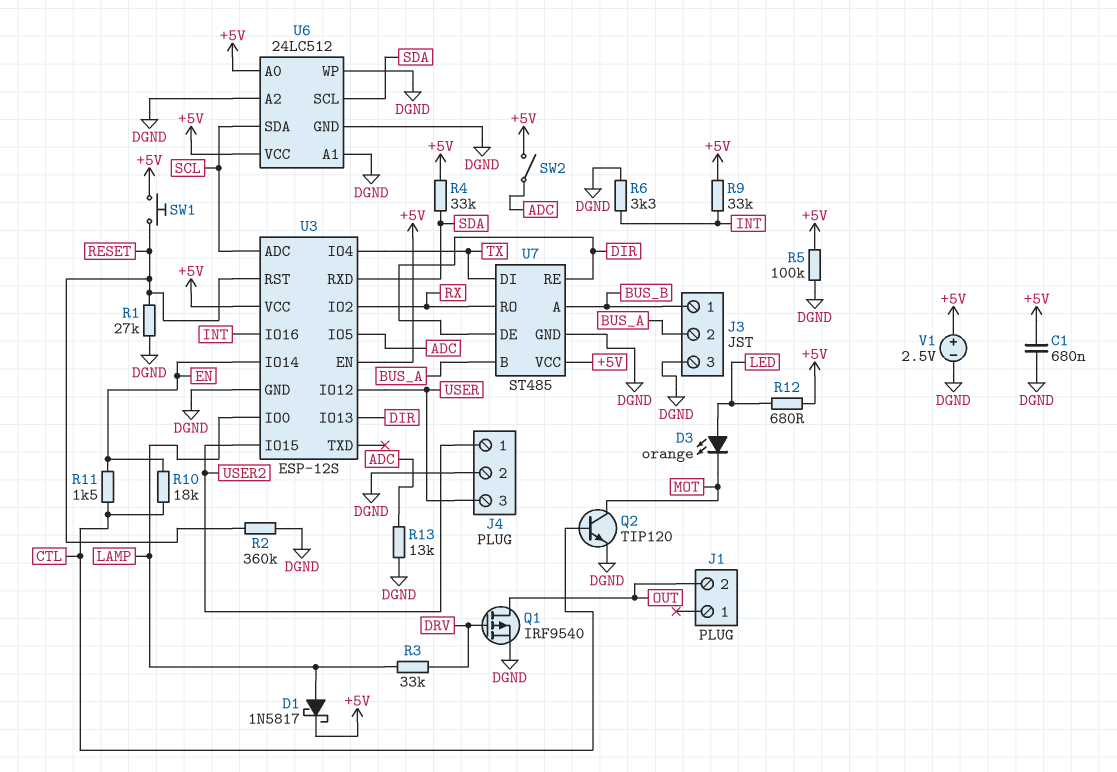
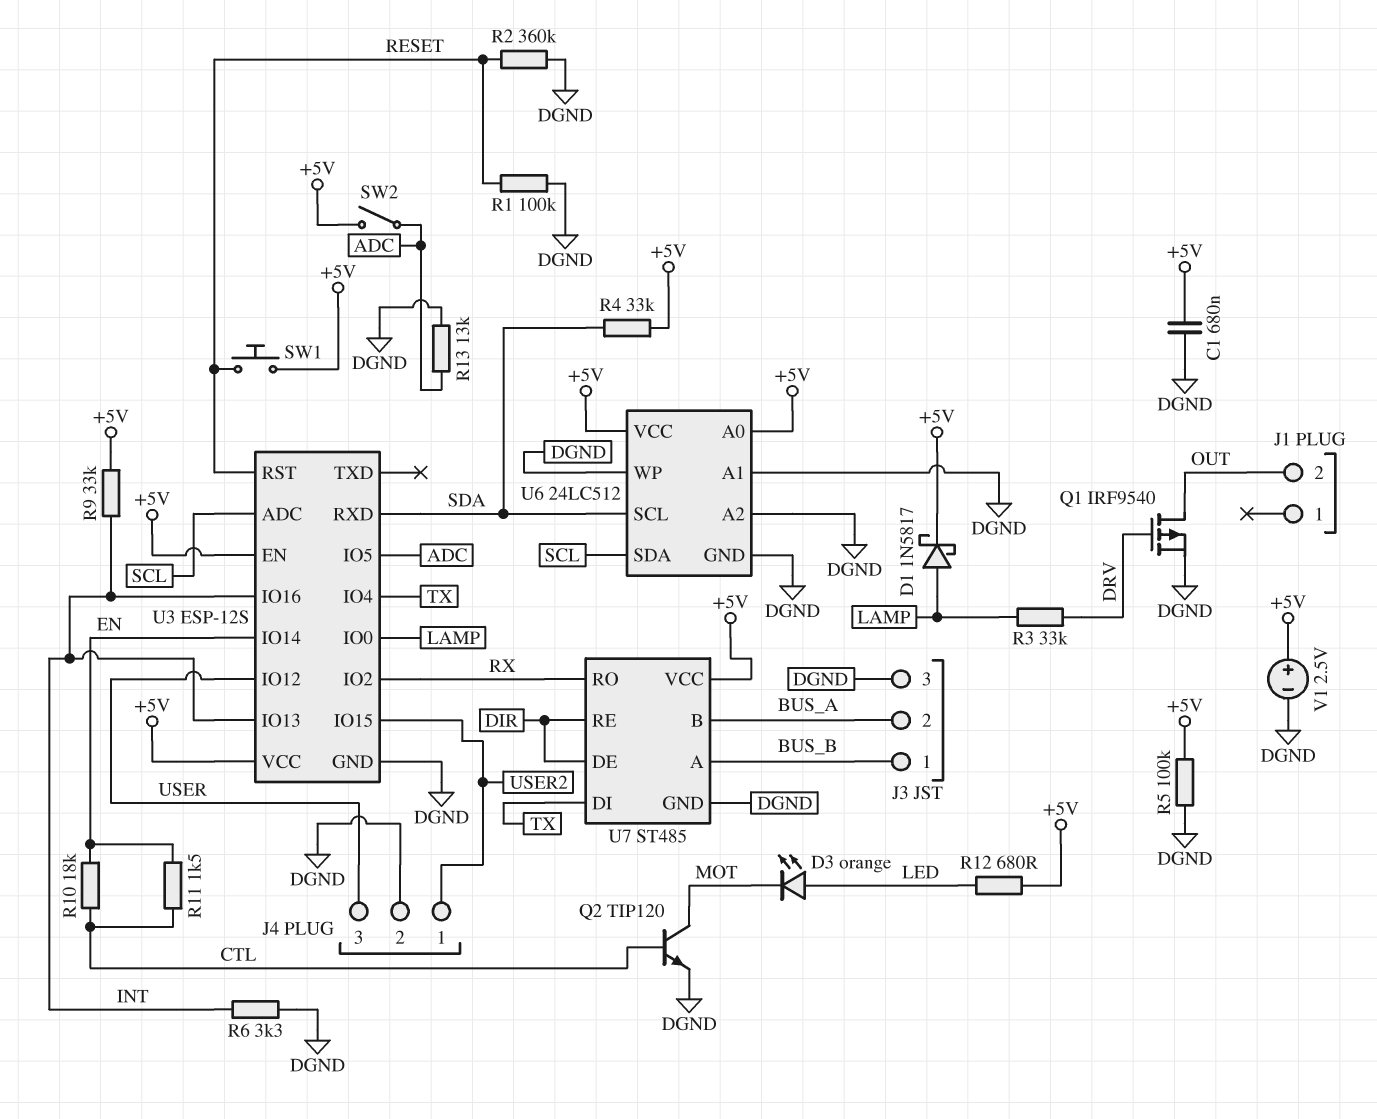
R1: 27k (DGND, RESET) -> 100k (DGND, RESET)
U3 pin IO13: DIR -> INT

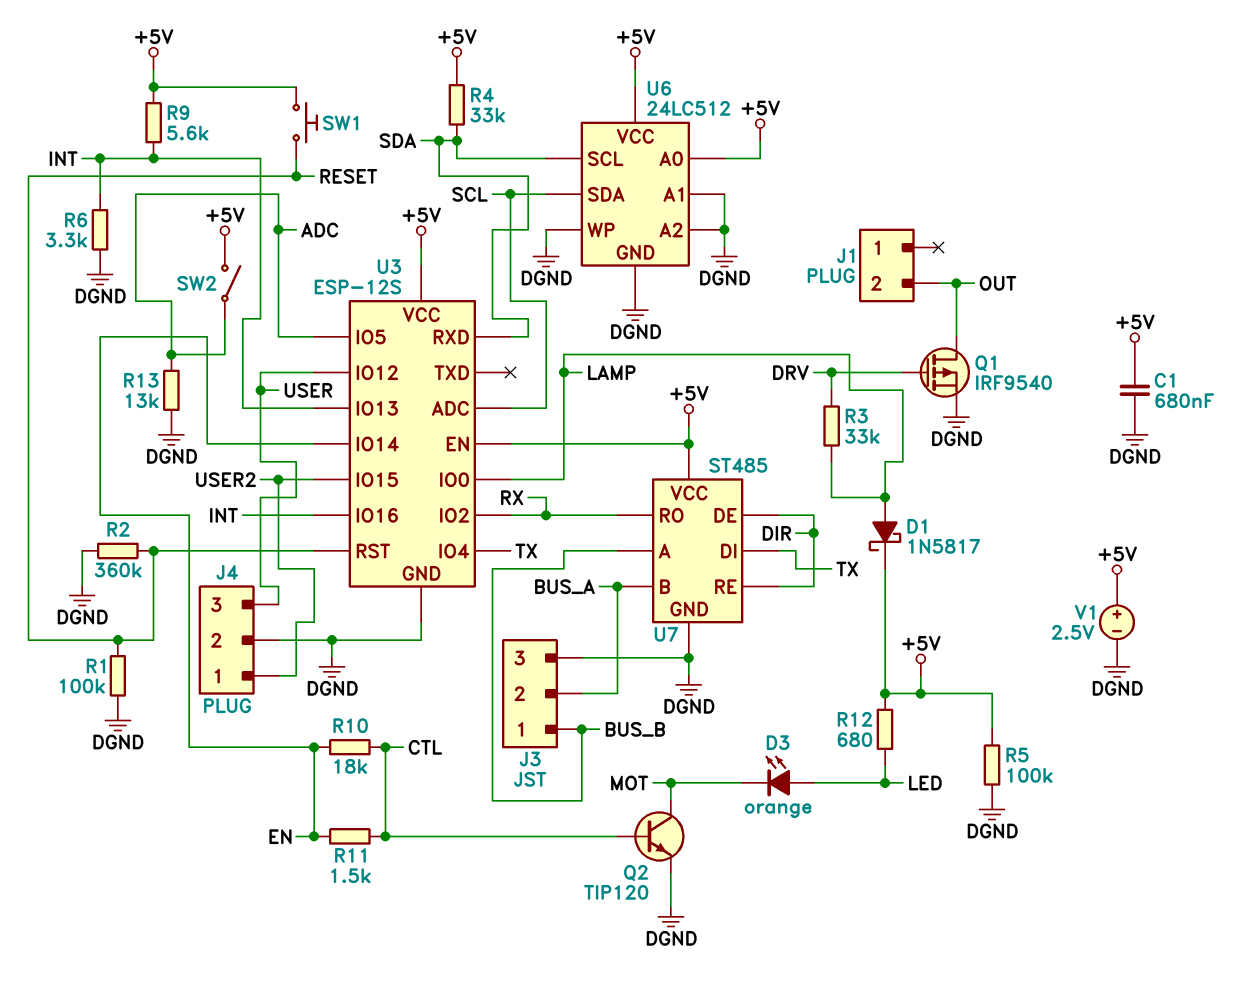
R9: 33k (+5V, INT) -> 5.6k (+5V, INT)

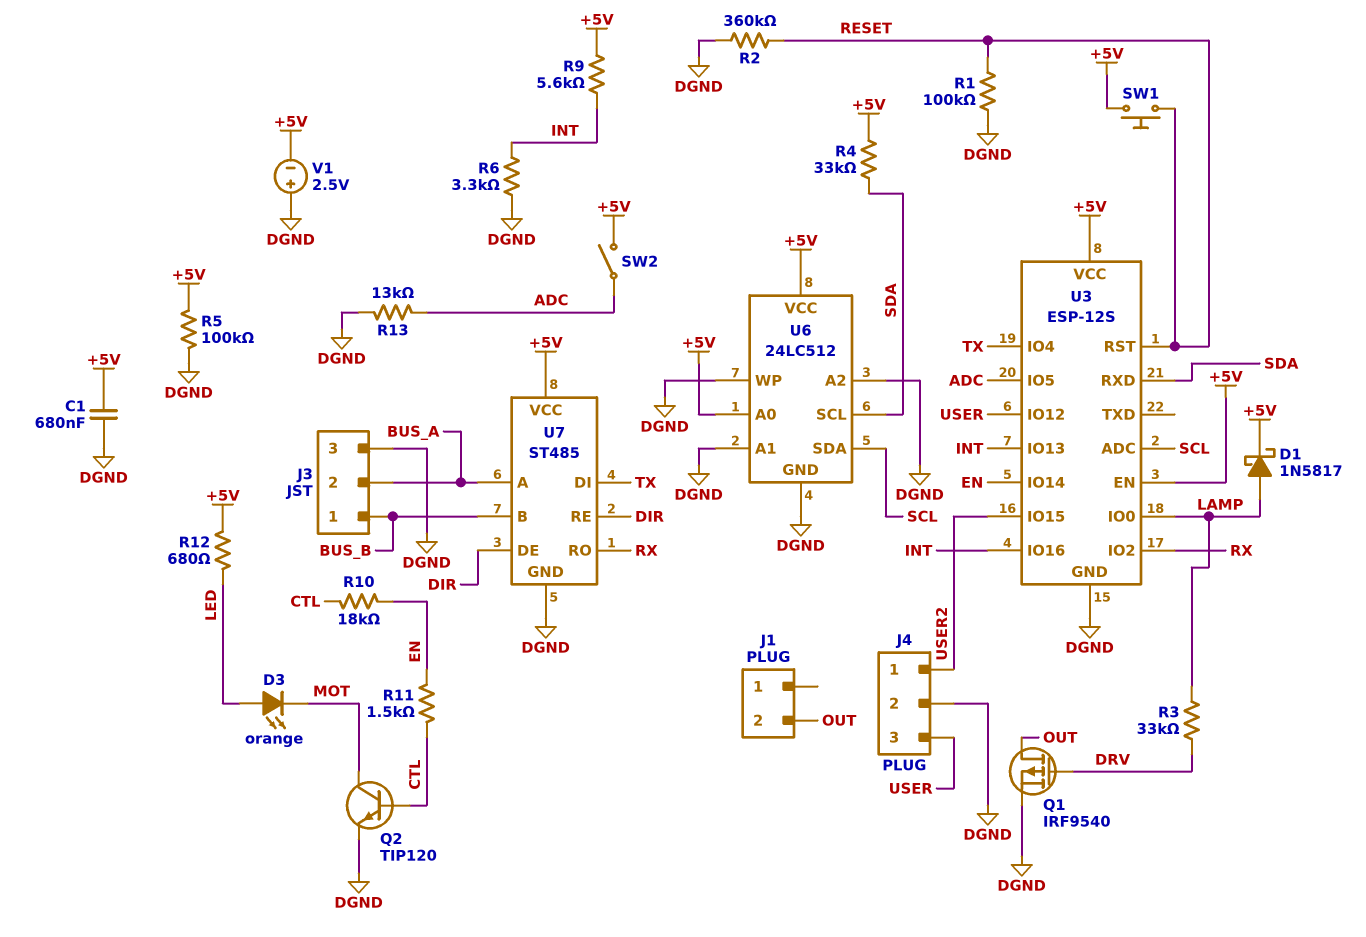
U7 pin A: BUS_B -> BUS_A
U7 pin B: BUS_A -> BUS_B
V1: 2.5V (plus +5V, minus DGND) -> 2.5V (plus DGND, minus +5V)

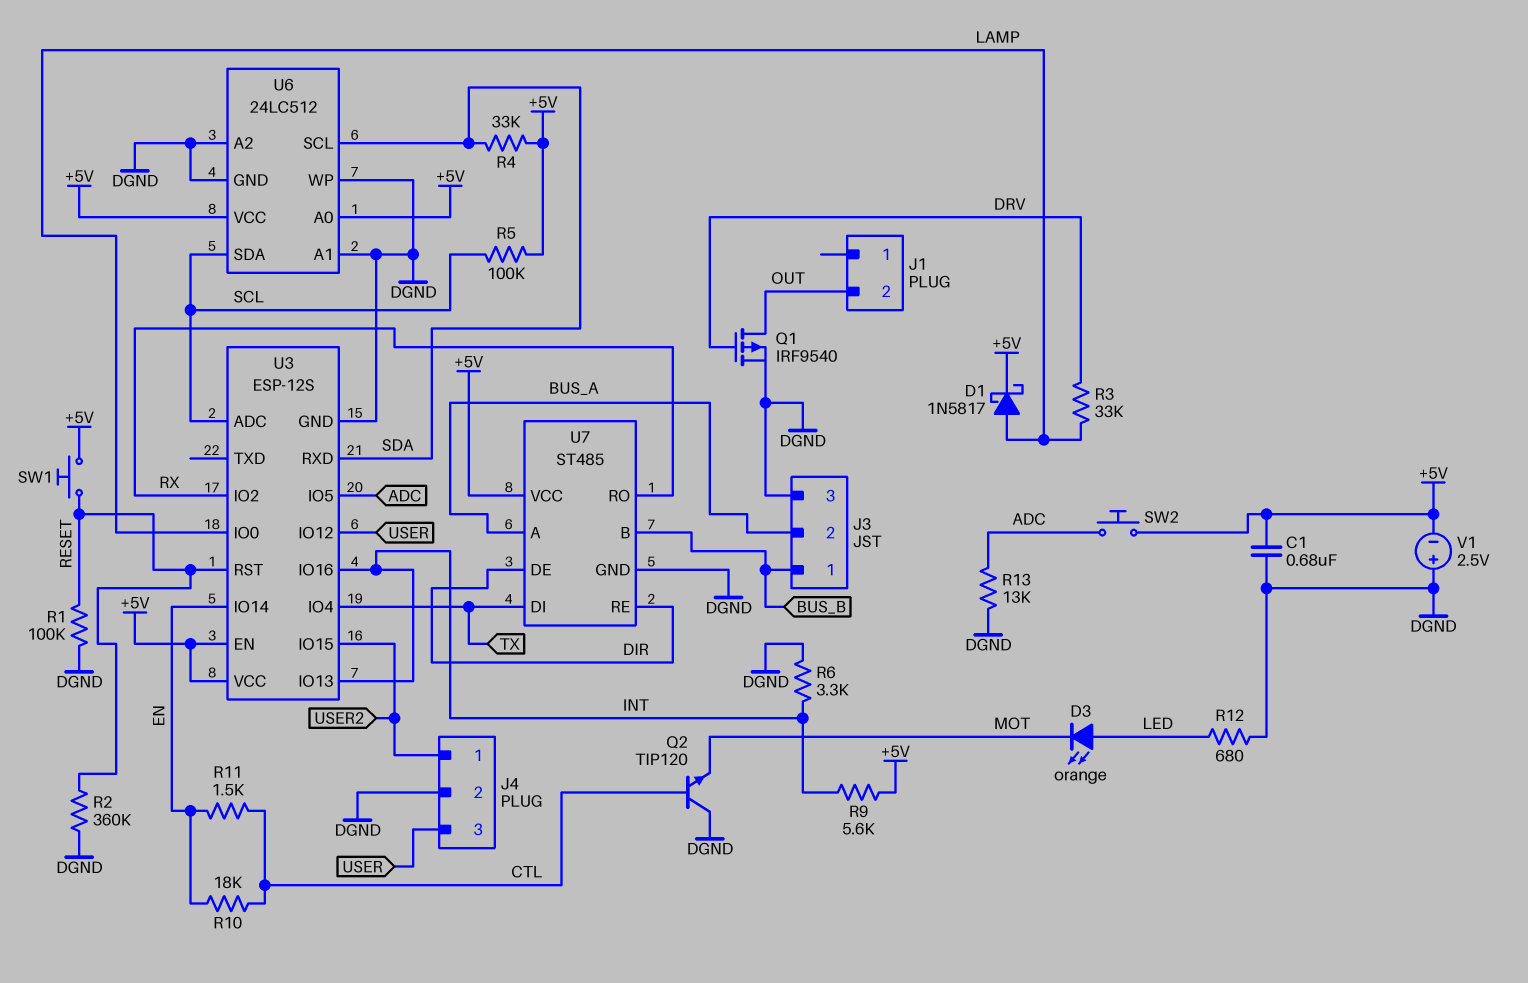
Q2: NPN TIP120 (B CTL, C MOT, E DGND) -> NPN TIP120 (B CTL, C DGND, E MOT)
R5: 100k (+5V, DGND) -> 100k (+5V, SCL)
R12: 680 (+5V, LED) -> 680 (DGND, LED)
SW2: switch (+5V, ADC) -> button (+5V, ADC)

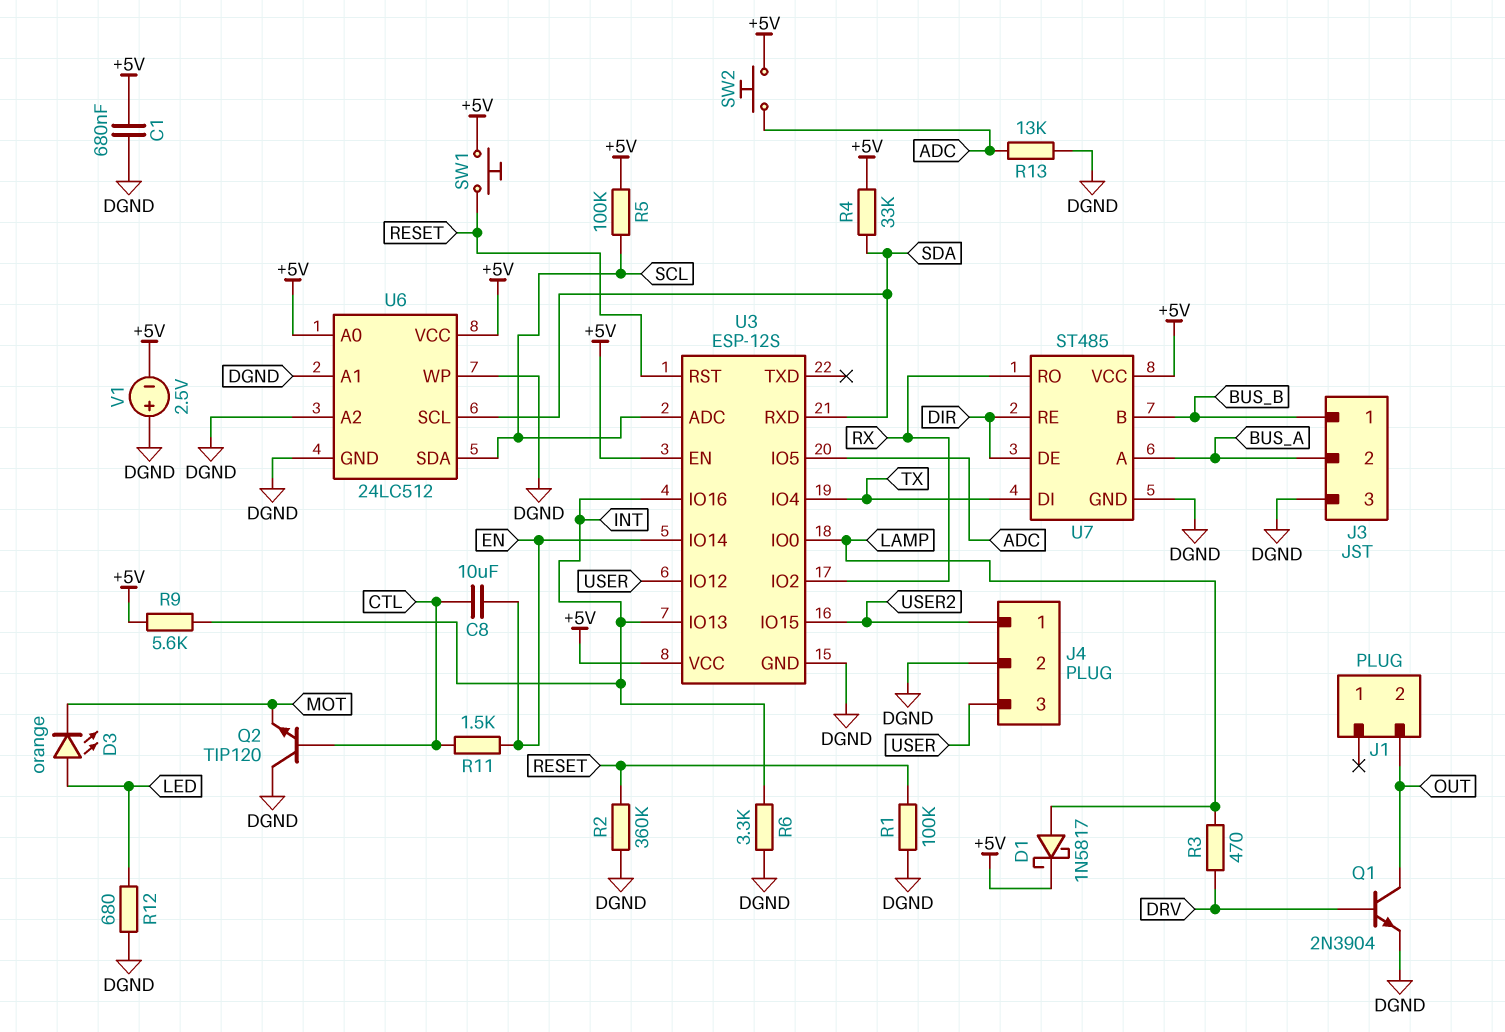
C8: none -> 10uF (CTL, EN)
Q1: PMOS IRF9540 (G DRV, D OUT, S DGND) -> NPN 2N3904 (B DRV, C OUT, E DGND)
R3: 33k (DRV, LAMP) -> 470 (DRV, LAMP)
R10: 18k (CTL, EN) -> none

